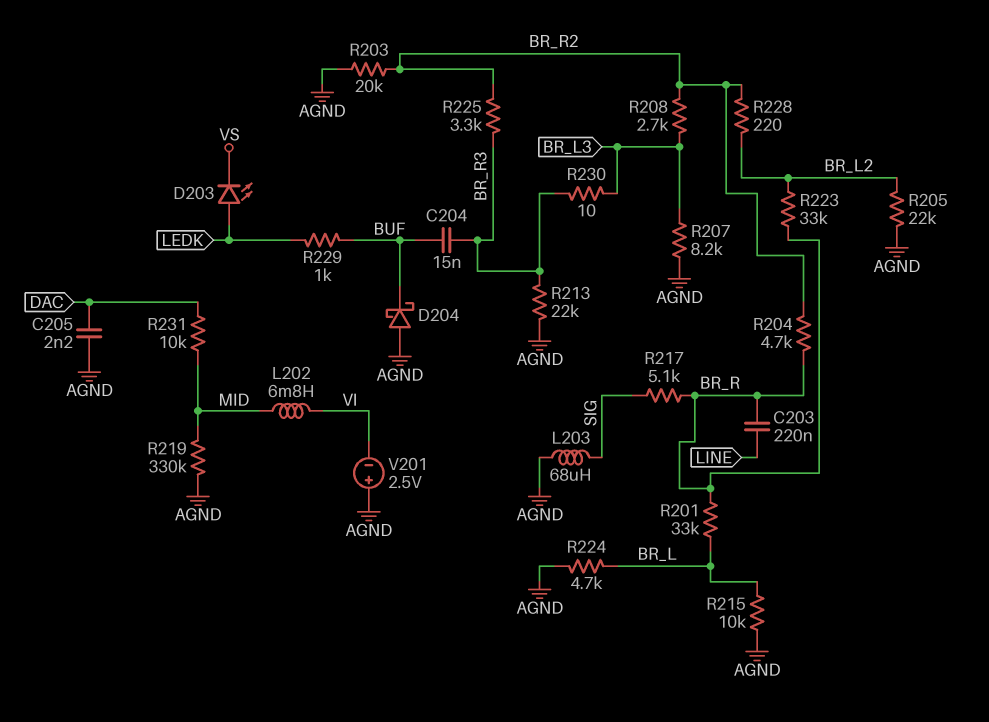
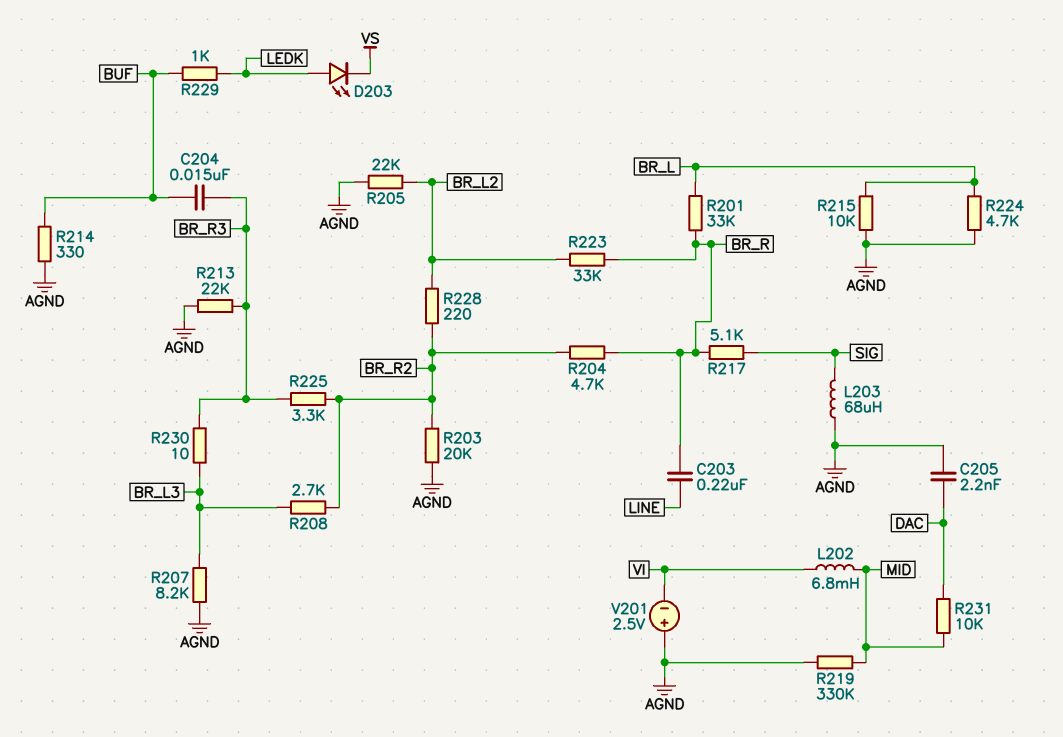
D204: schottky (A AGND, K BUF) -> none
R214: none -> 330 (AGND, BUF)

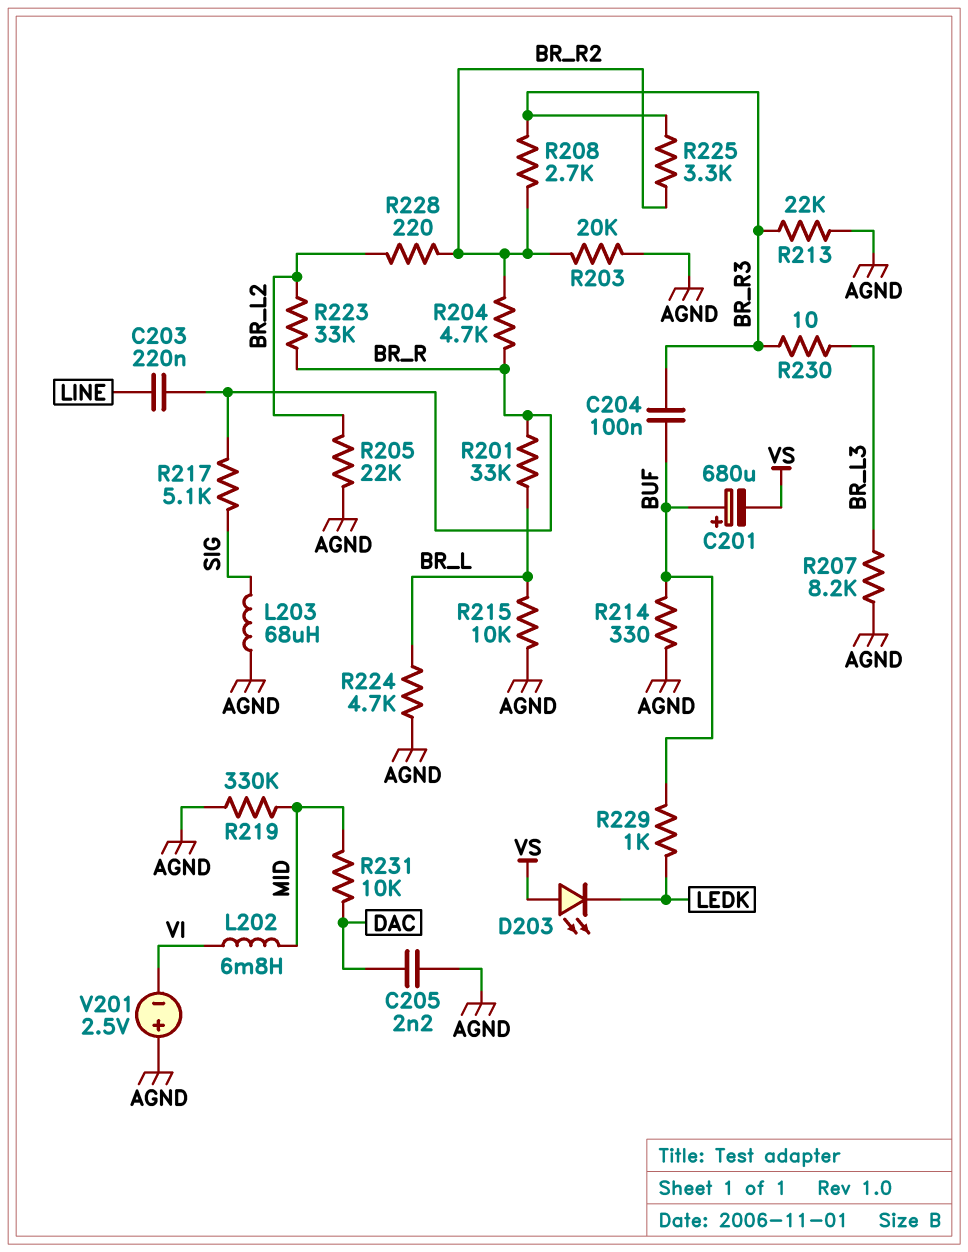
C201: none -> 680uF (plus BUF, minus VS)
C204: 15nF (BR_R3, BUF) -> 100nF (BR_R3, BUF)
D203: LED (A LEDK, K VS) -> LED (A VS, K LEDK)
R208: 2.7k (BR_L3, BR_R2) -> 2.7k (BR_R2, BR_R3)

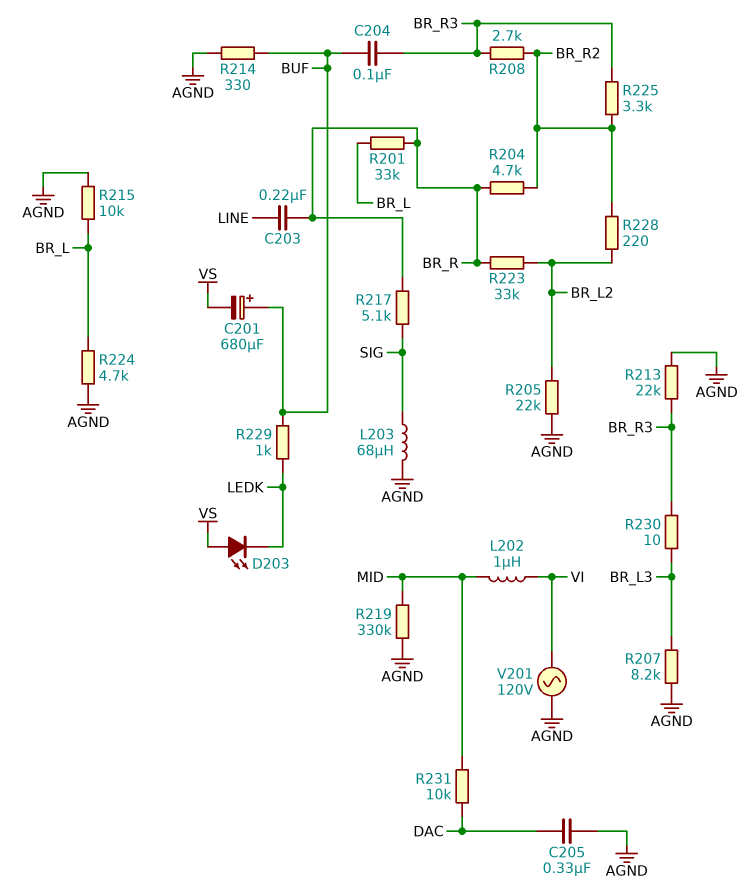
C205: 2.2nF (AGND, DAC) -> 330nF (AGND, DAC)
L202: 6.8mH (MID, VI) -> 1uH (MID, VI)
R203: 20k (AGND, BR_R2) -> none
V201: 2.5V (plus AGND, minus VI) -> AC 120V (AGND, VI)

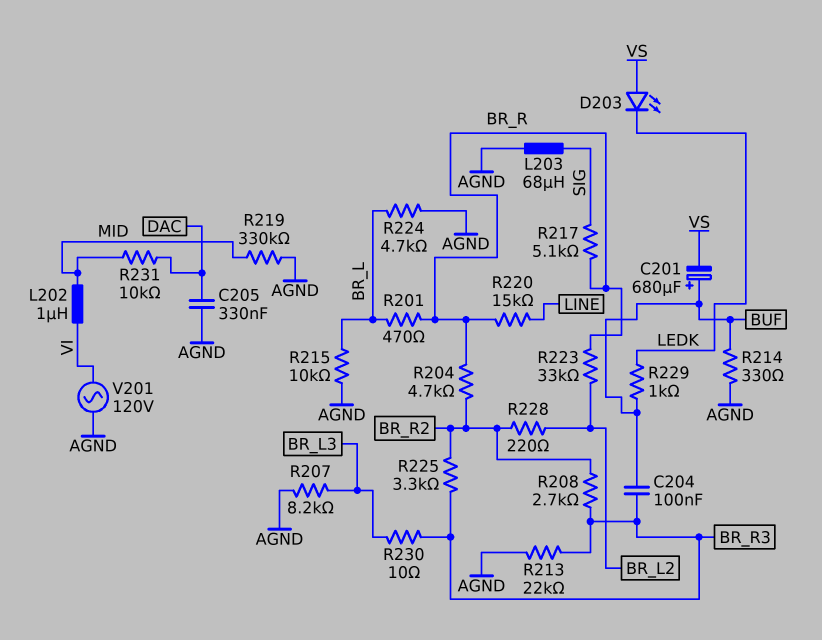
C203: 220nF (BR_R, LINE) -> none
R201: 33k (BR_L, BR_R) -> 470 (BR_L, BR_R)
R205: 22k (AGND, BR_L2) -> none
R220: none -> 15k (BR_R, LINE)

